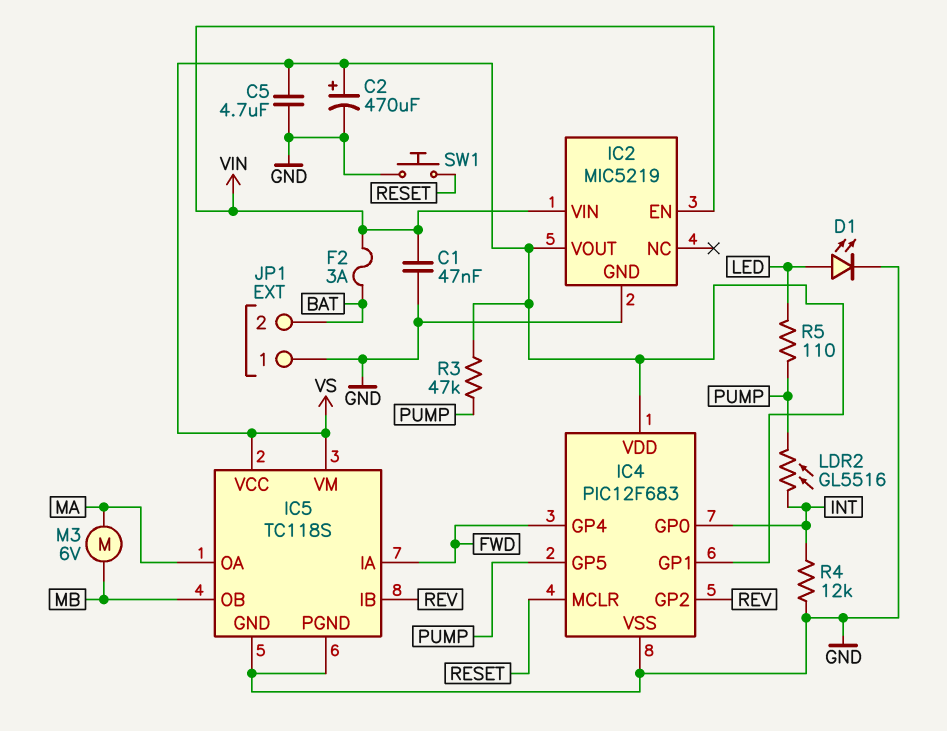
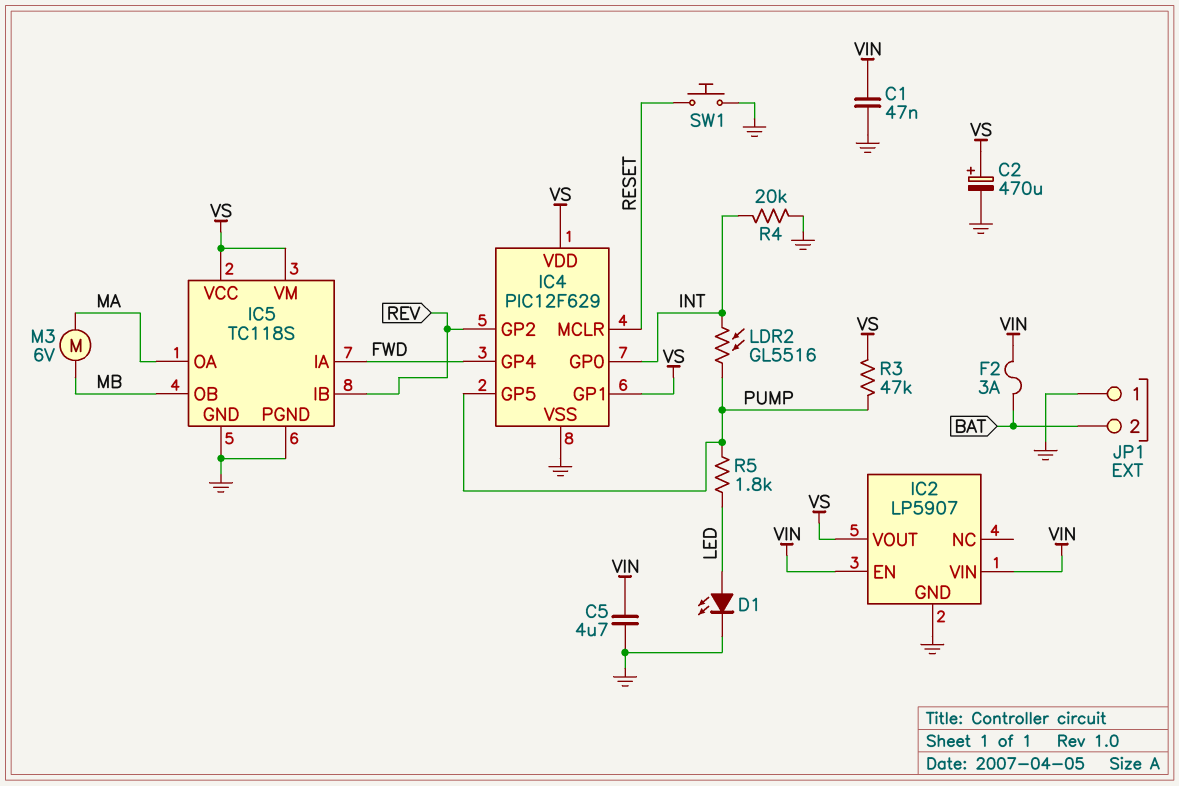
C5: 4.7uF (GND, VS) -> 4.7uF (GND, VIN)
IC2: MIC5219 -> LP5907
IC4: PIC12F683 -> PIC12F629
R4: 12k (GND, INT) -> 20k (GND, INT)
R5: 110 (LED, PUMP) -> 1.8k (LED, PUMP)

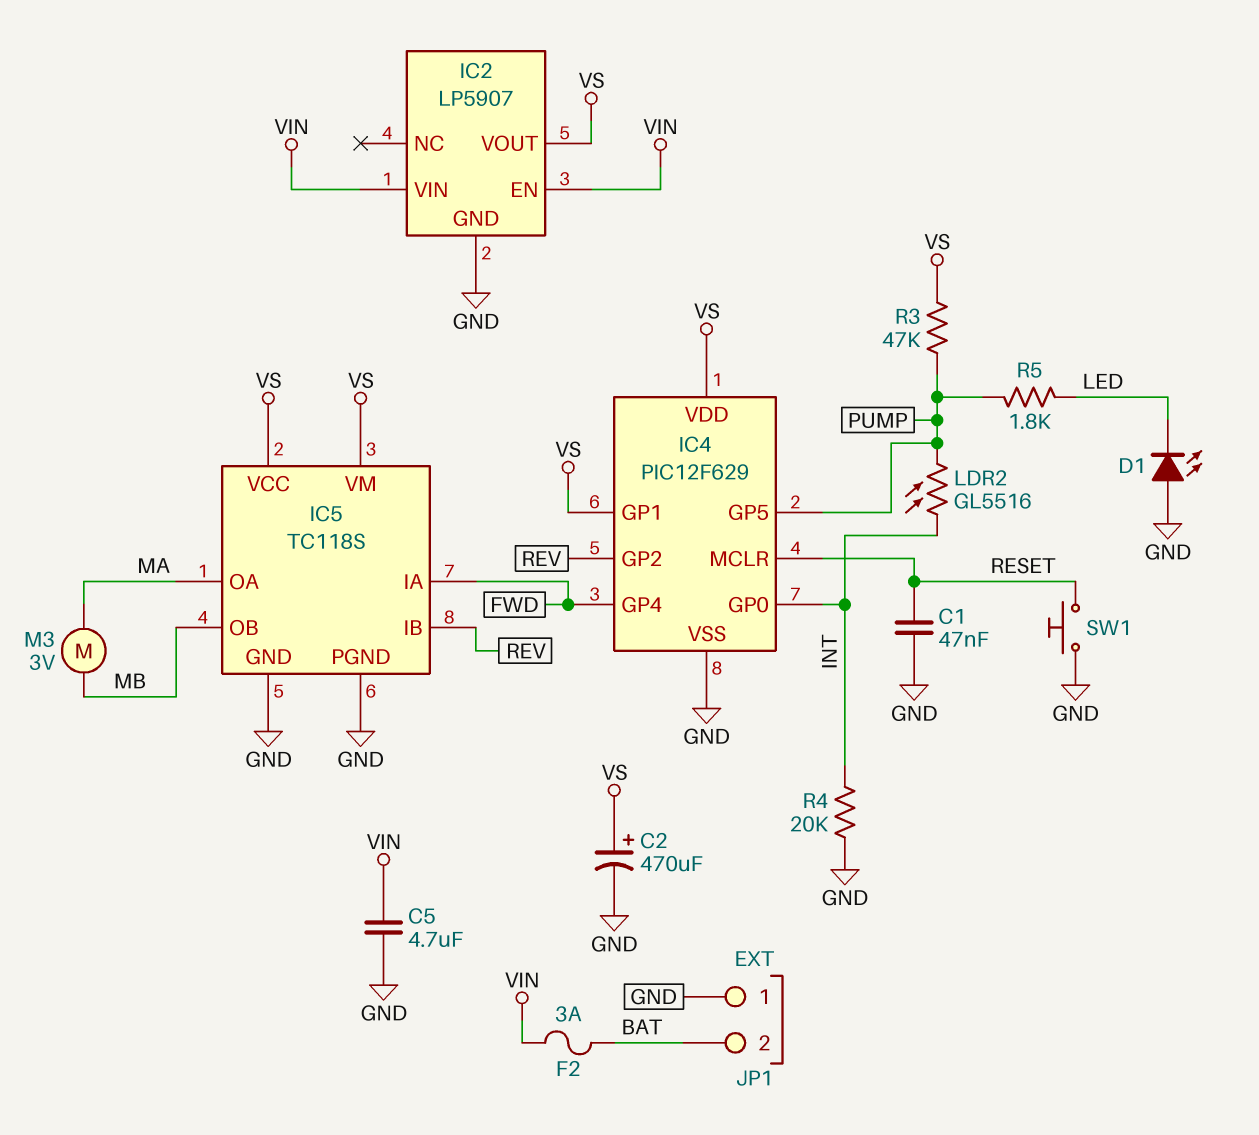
C1: 47nF (GND, VIN) -> 47nF (GND, RESET)
D1: LED (A LED, K GND) -> LED (A GND, K LED)
M3: motor 6V (MA, MB) -> motor 3V (MA, MB)

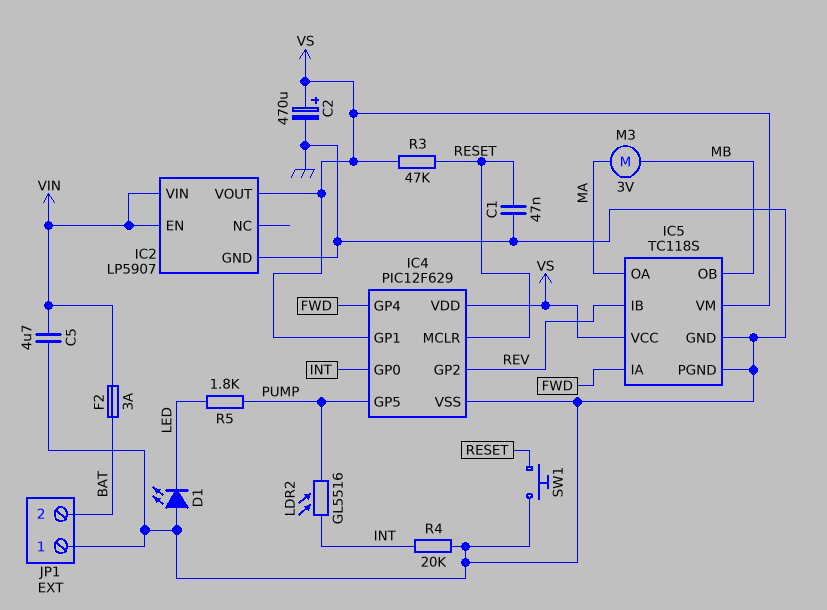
R3: 47k (PUMP, VS) -> 47k (RESET, VS)

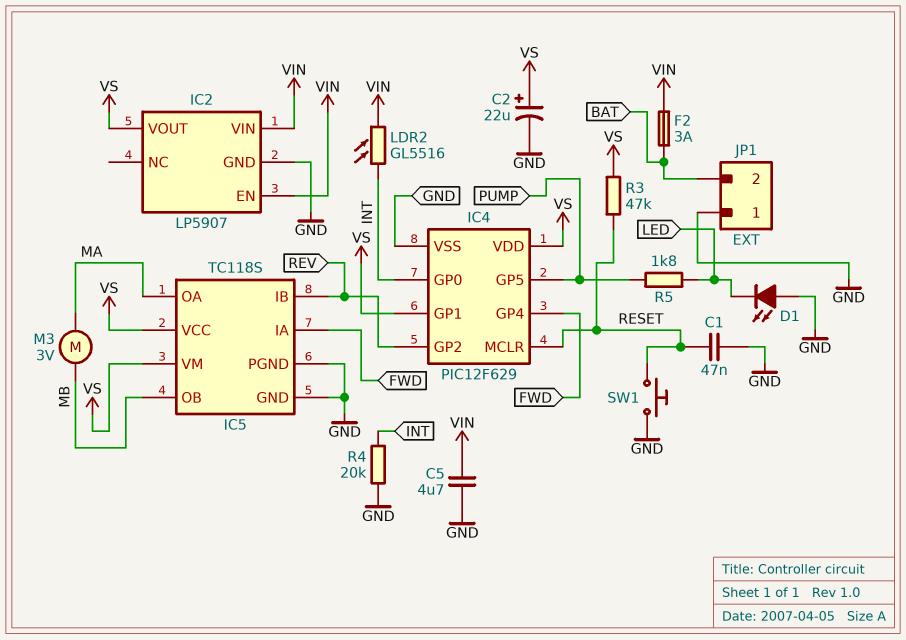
C2: 470uF (plus VS, minus GND) -> 22uF (plus VS, minus GND)
LDR2: GL5516 (INT, PUMP) -> GL5516 (INT, VIN)

